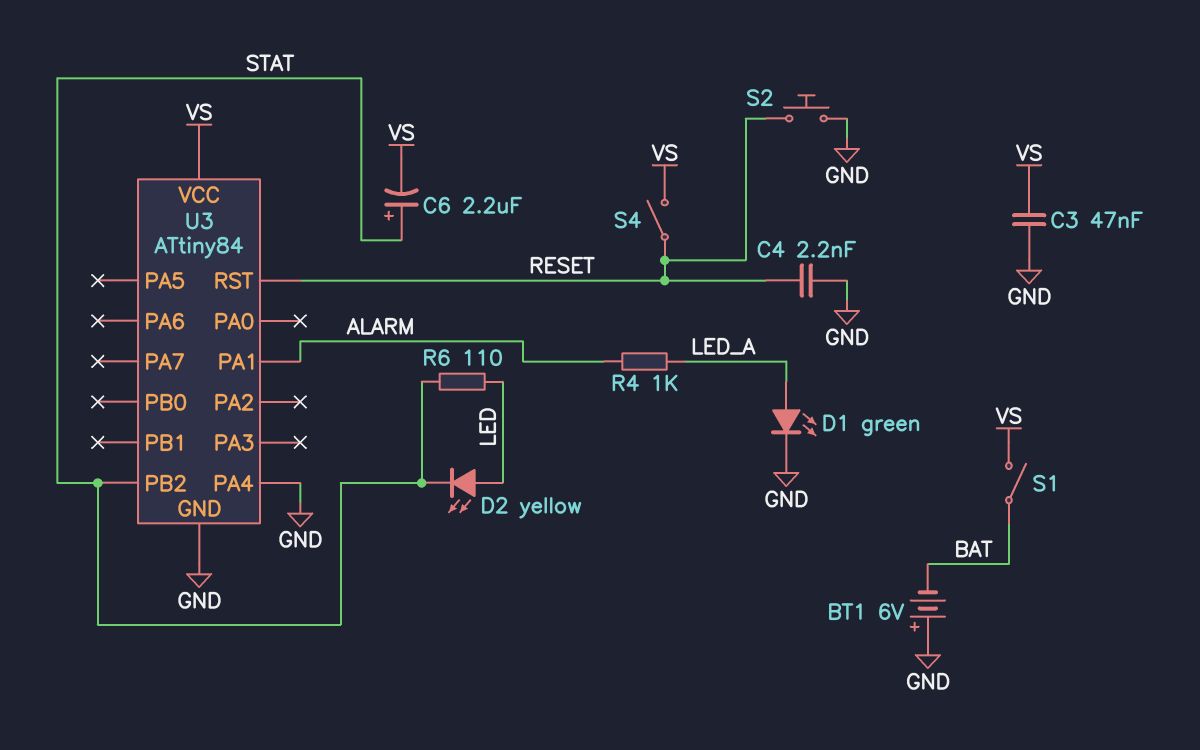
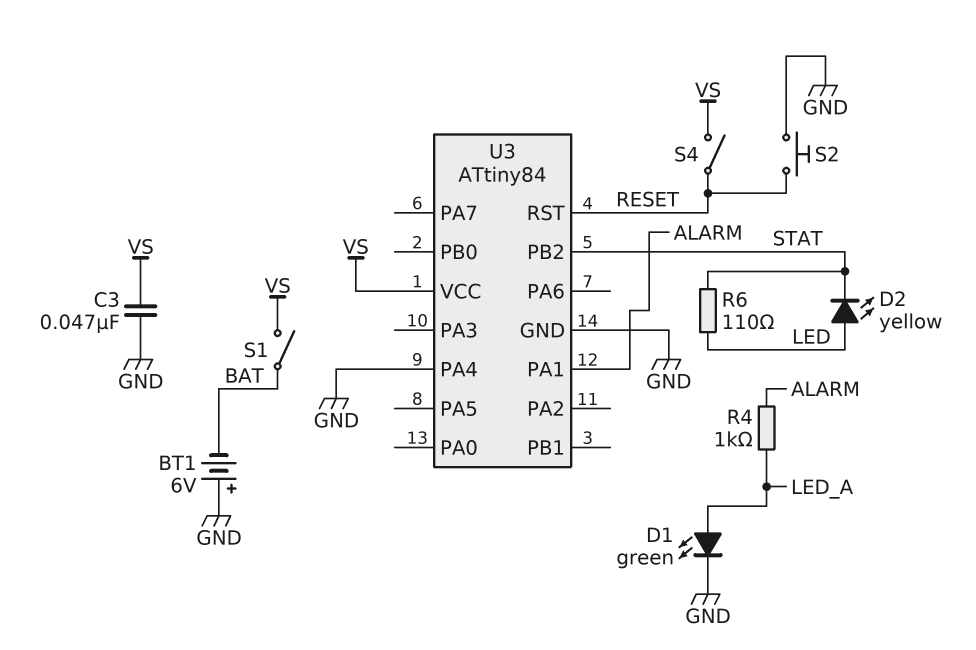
C4: 2.2nF (GND, RESET) -> none
C6: 2.2uF (plus STAT, minus VS) -> none

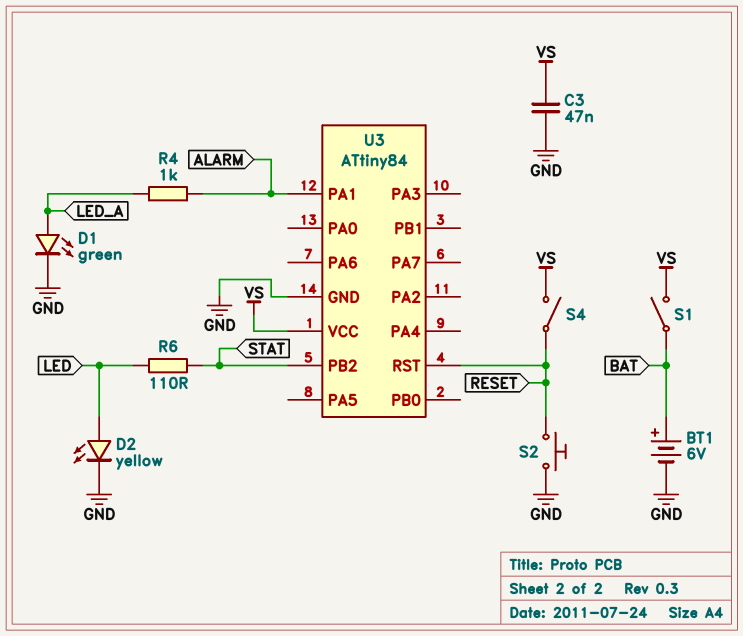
BT1: 6V (plus GND, minus BAT) -> 6V (plus BAT, minus GND)
D2: LED yellow (A LED, K STAT) -> LED yellow (A LED, K GND)
U3 pin PA4: GND -> none

